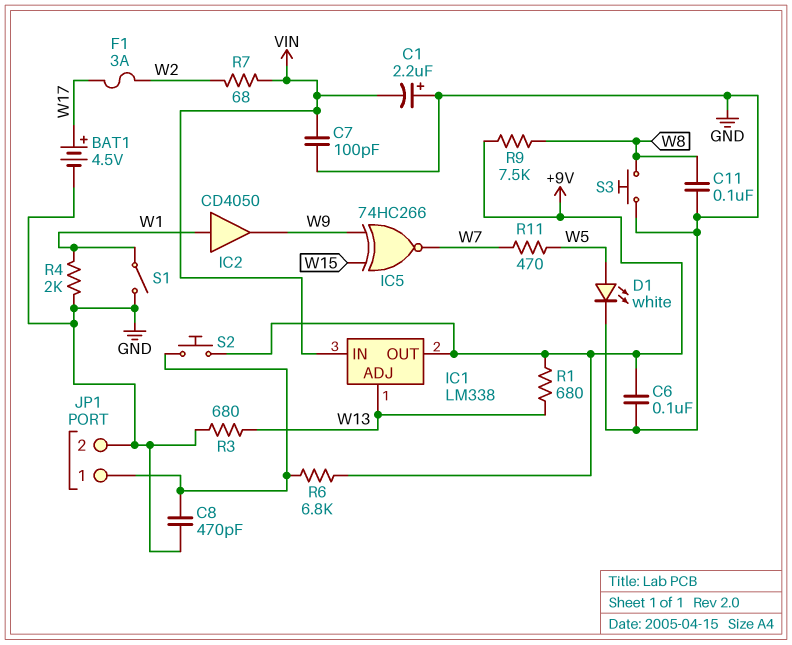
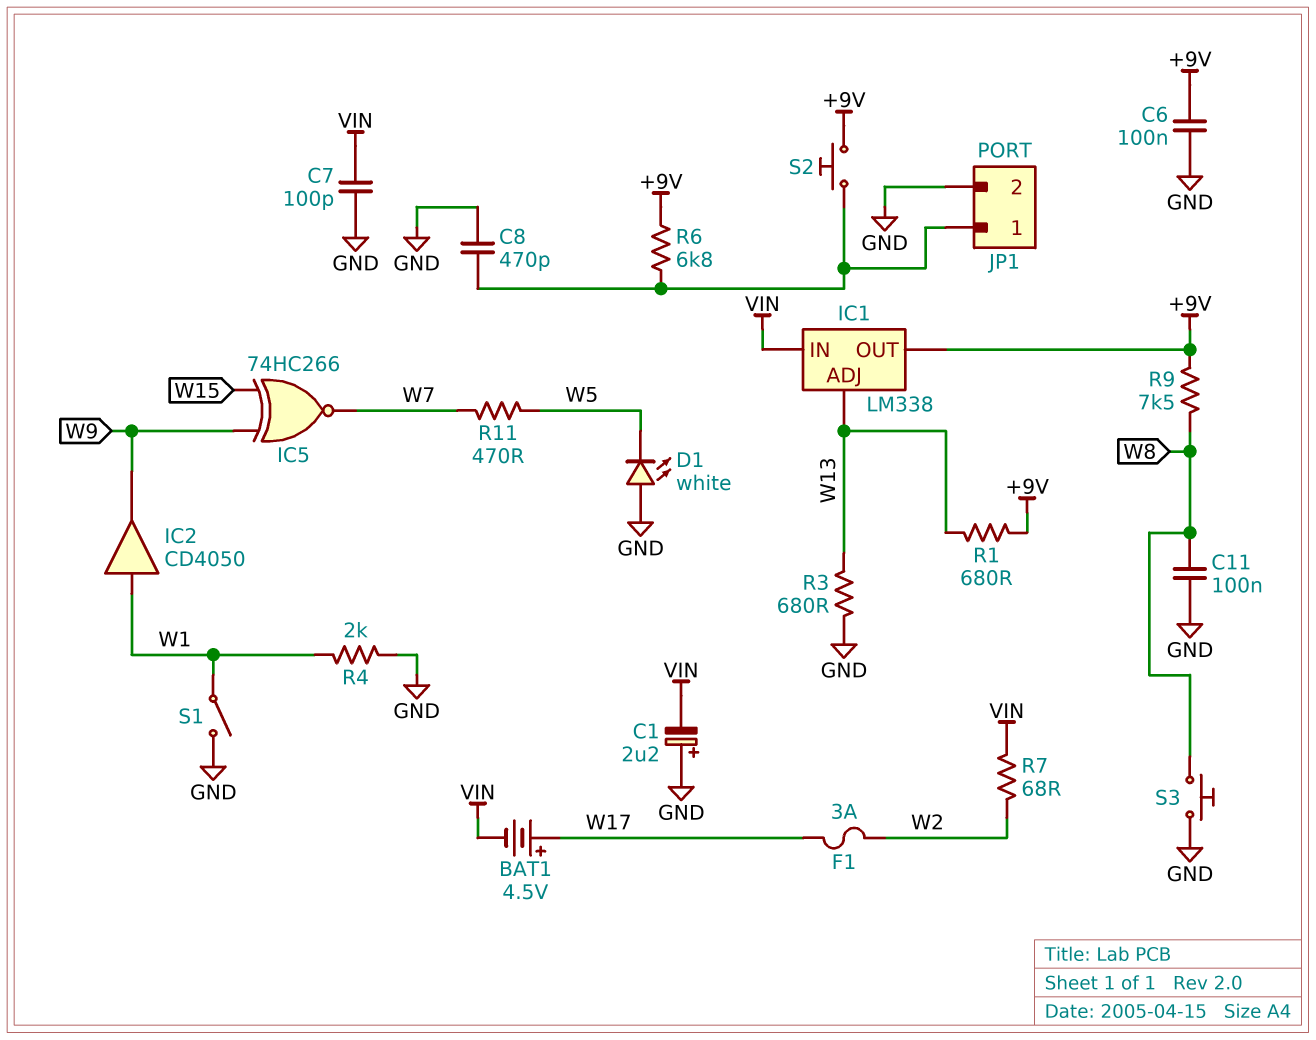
BAT1: 4.5V (plus W17, minus GND) -> 4.5V (plus W17, minus VIN)
D1: LED white (A W5, K GND) -> LED white (A GND, K W5)

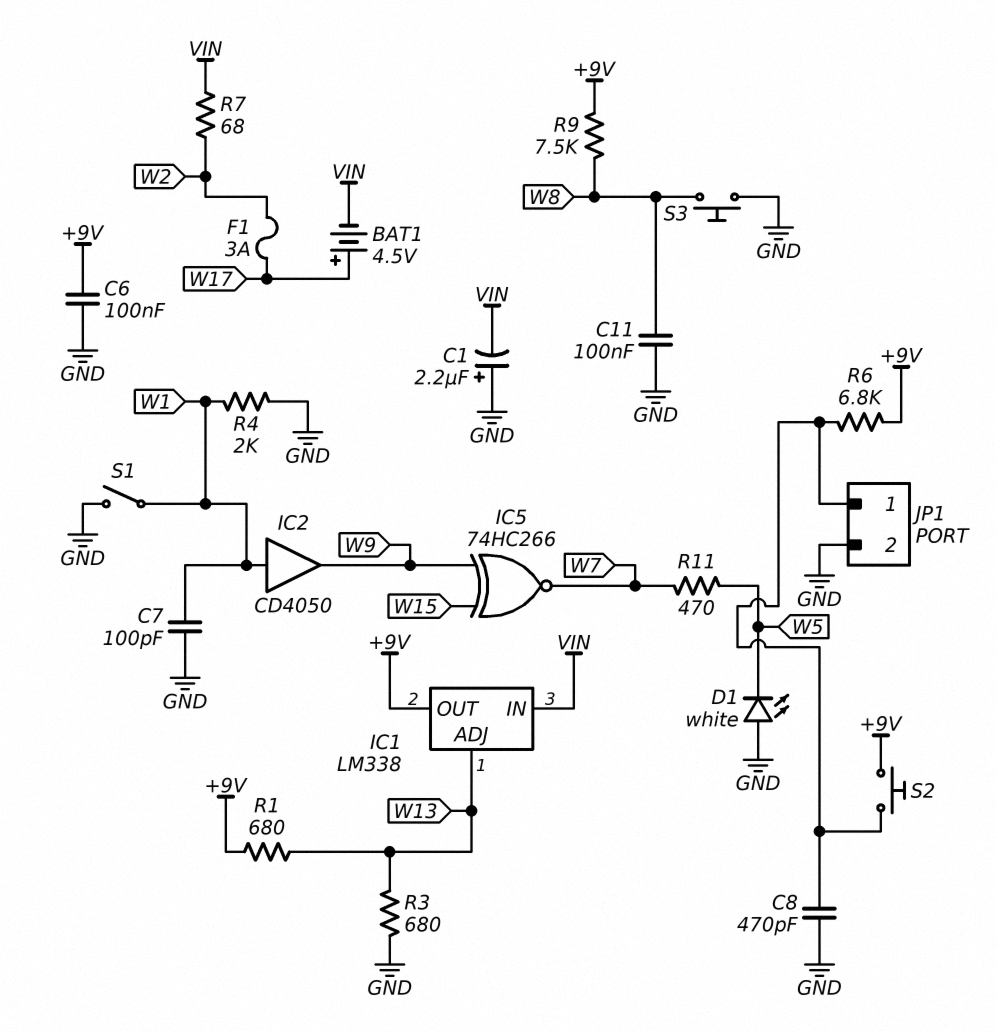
C7: 100pF (GND, VIN) -> 100pF (GND, W1)

